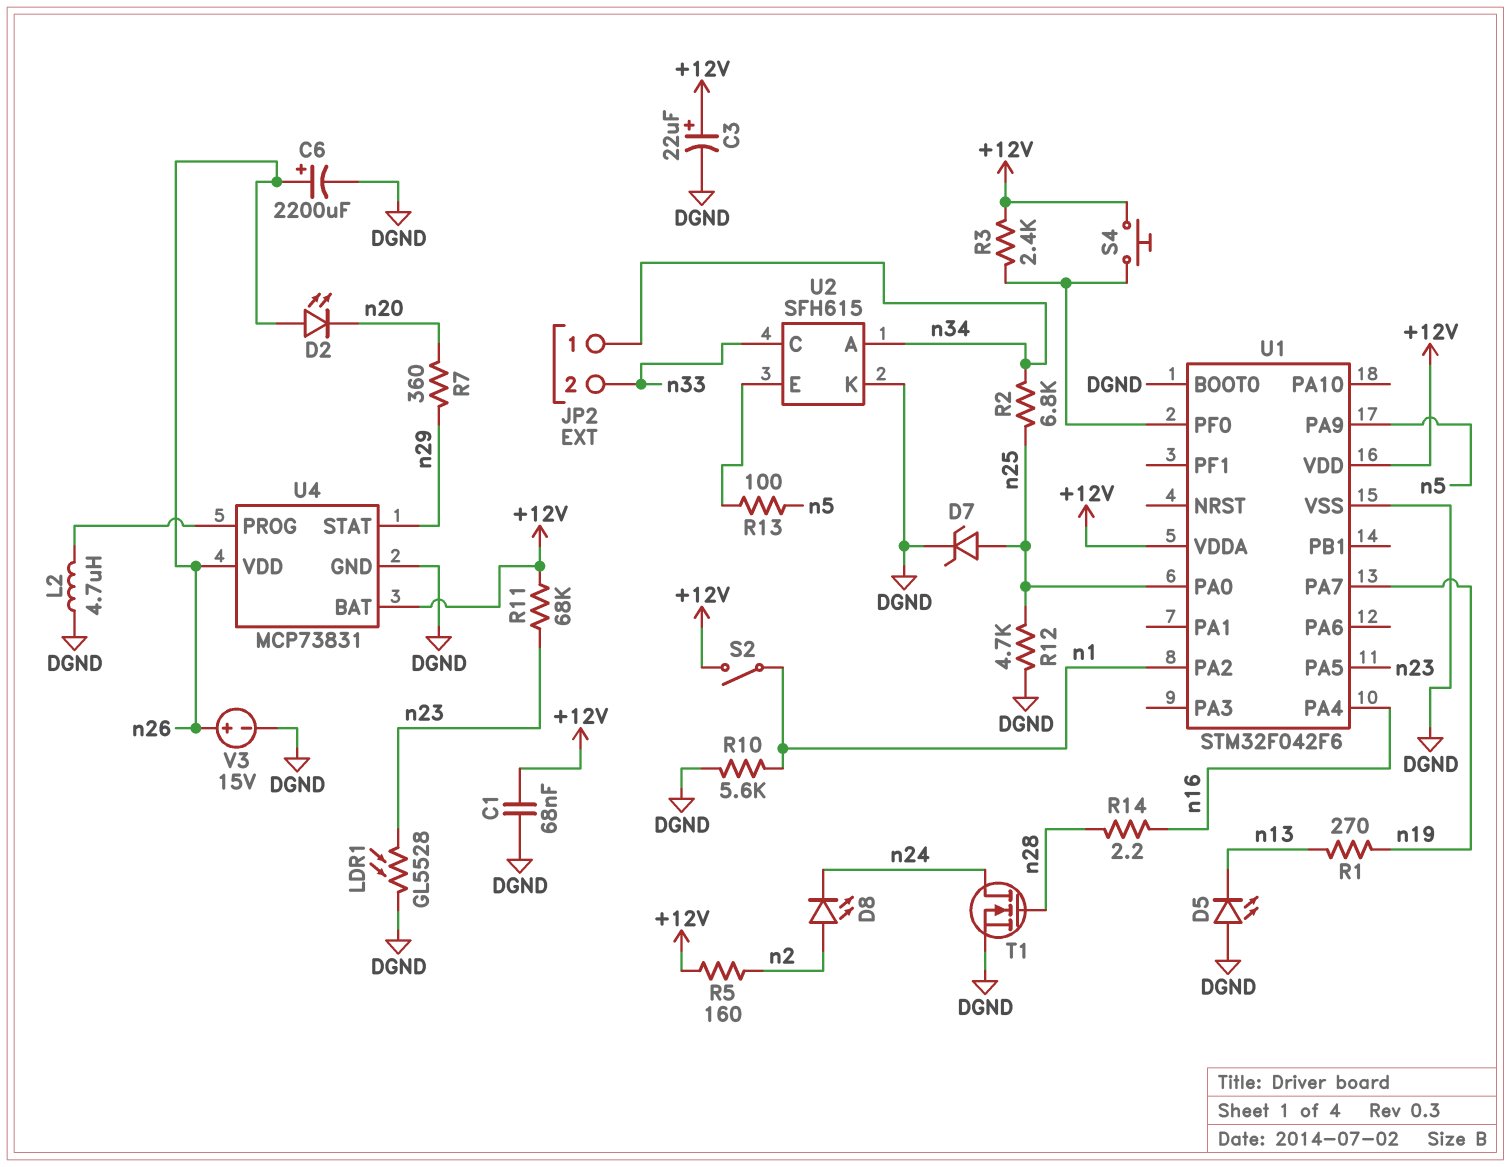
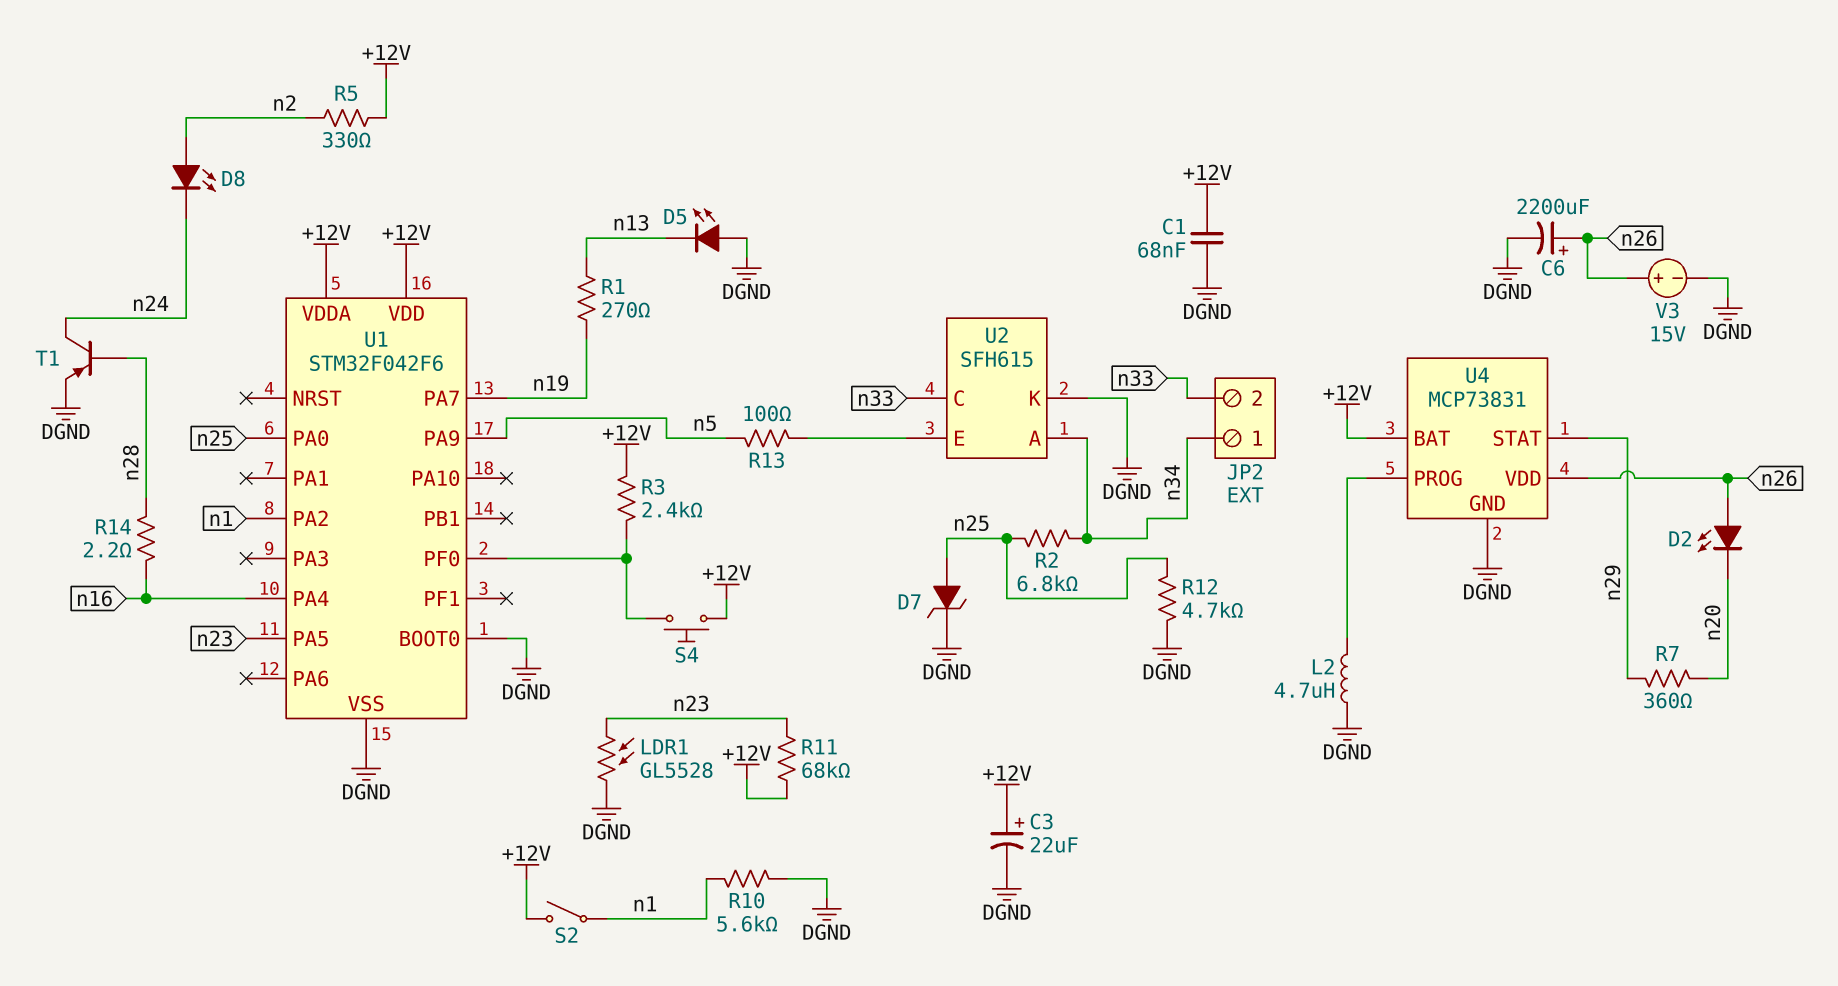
R5: 160 (+12V, n2) -> 330 (+12V, n2)
T1: NMOS (G n28, D n24, S DGND) -> PNP (B n28, C n24, E DGND)

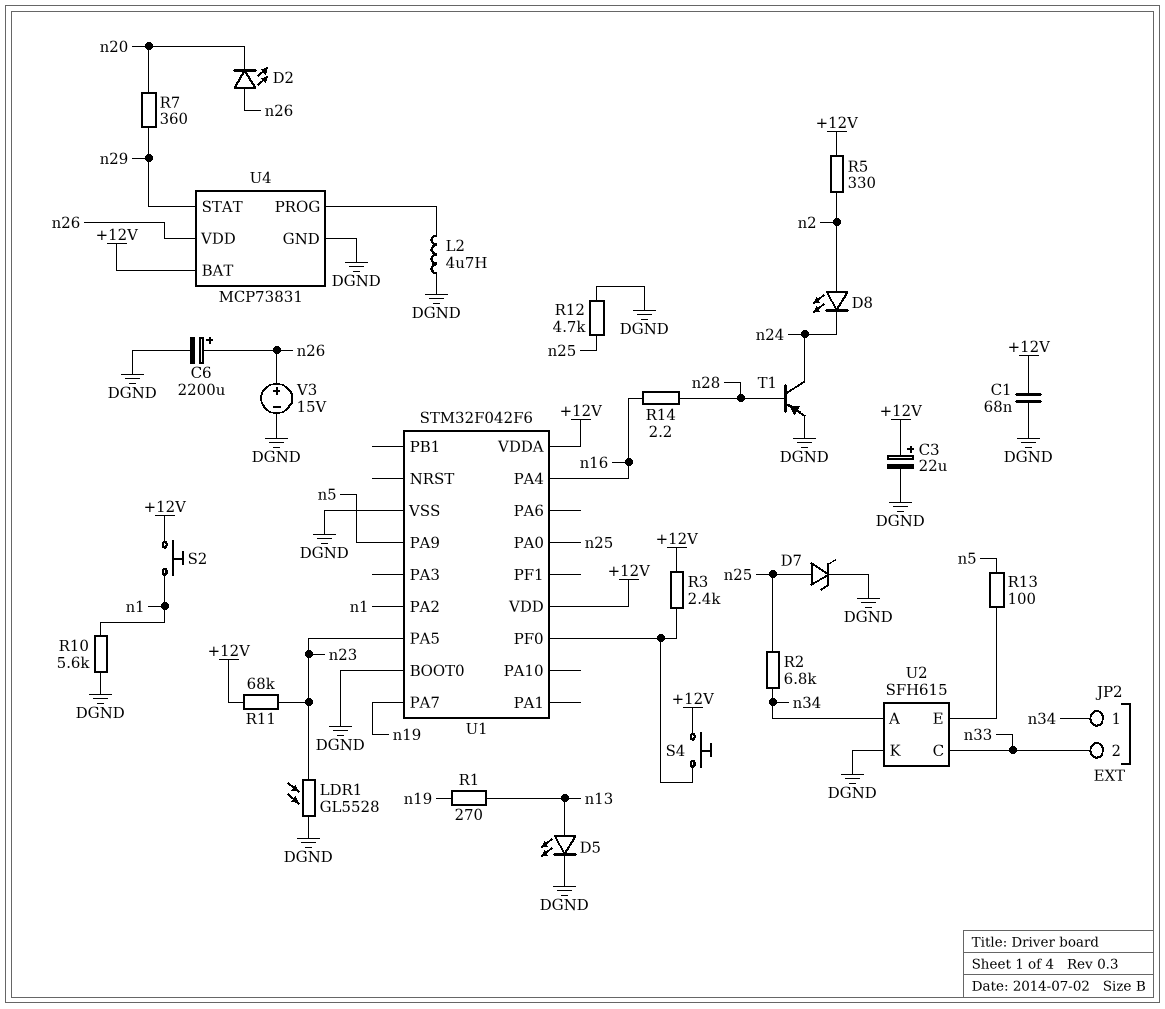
D5: LED (A DGND, K n13) -> LED (A n13, K DGND)
S2: switch (+12V, n1) -> button (+12V, n1)

